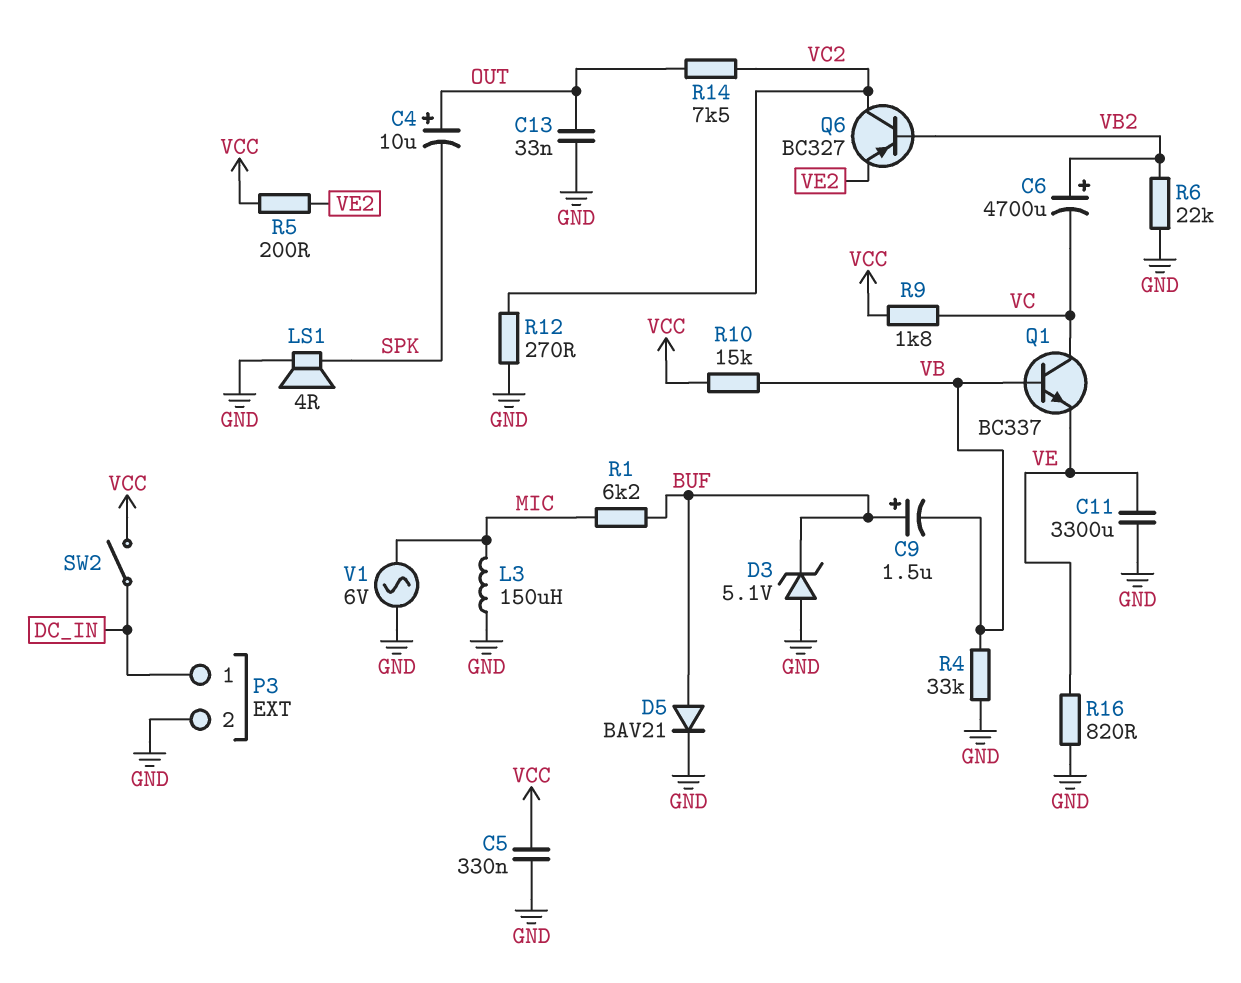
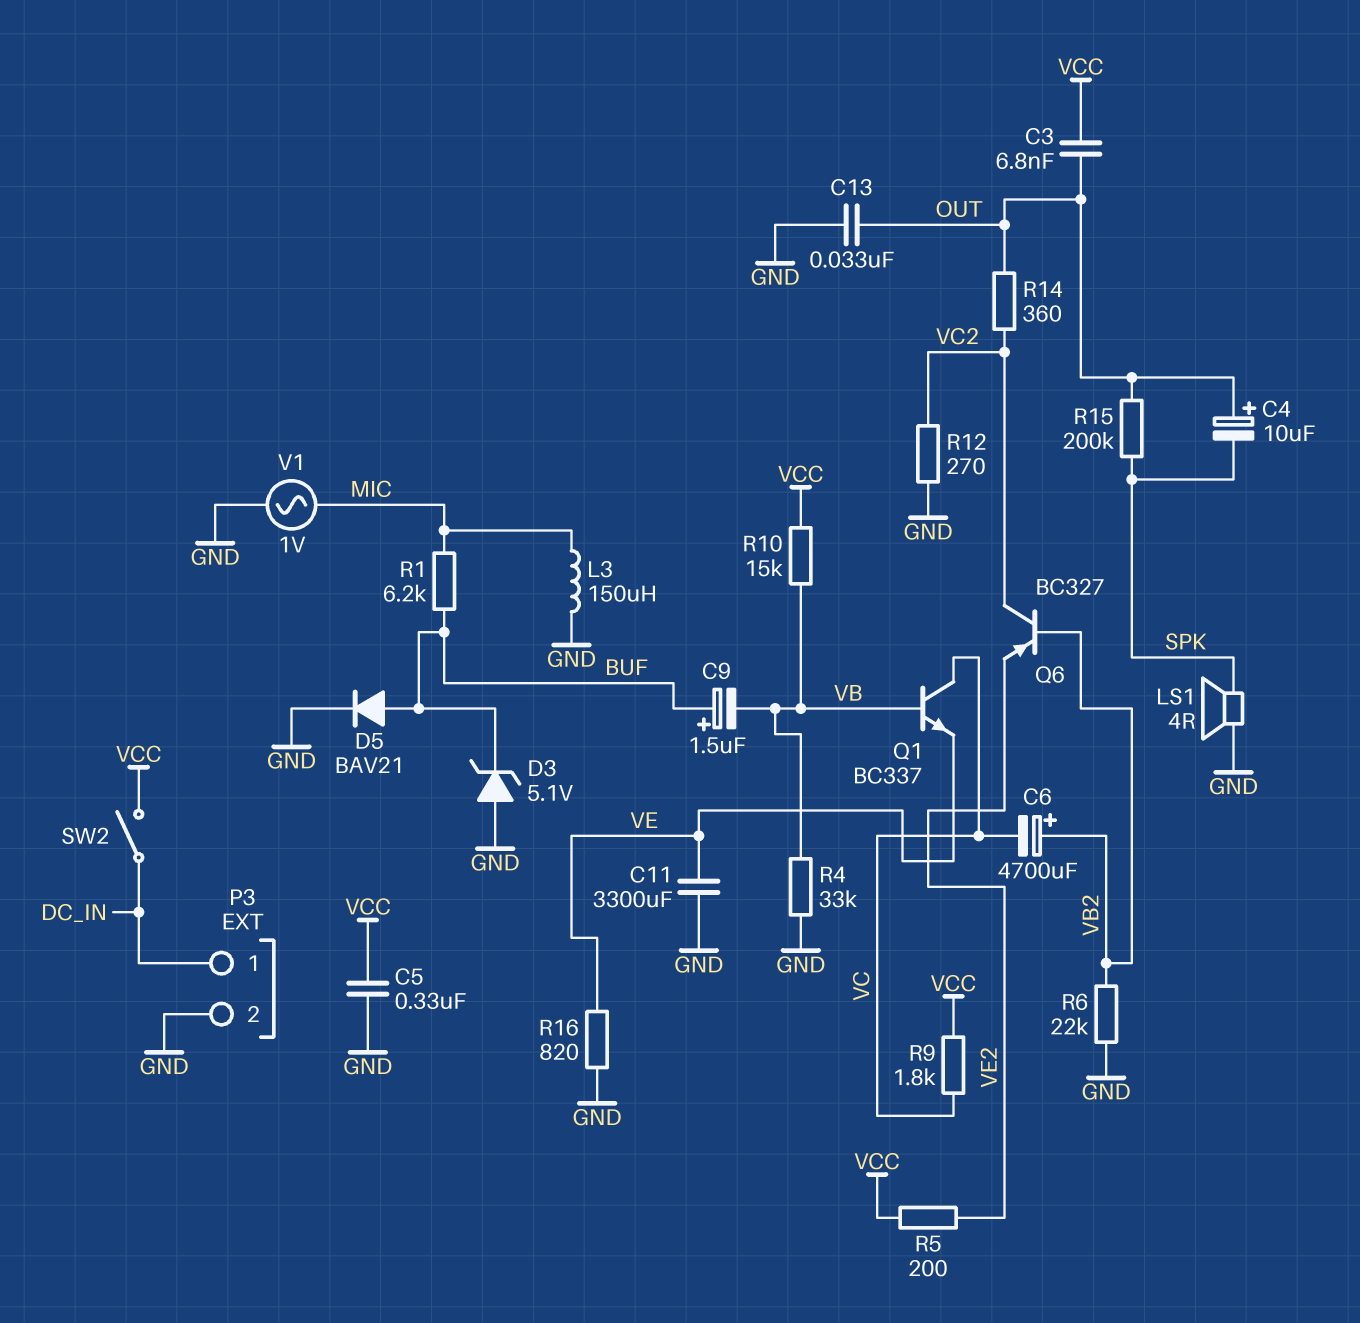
C3: none -> 6.8nF (OUT, VCC)
R14: 7.5k (OUT, VC2) -> 360 (OUT, VC2)
R15: none -> 200k (OUT, SPK)
V1: AC 6V (GND, MIC) -> AC 1V (GND, MIC)

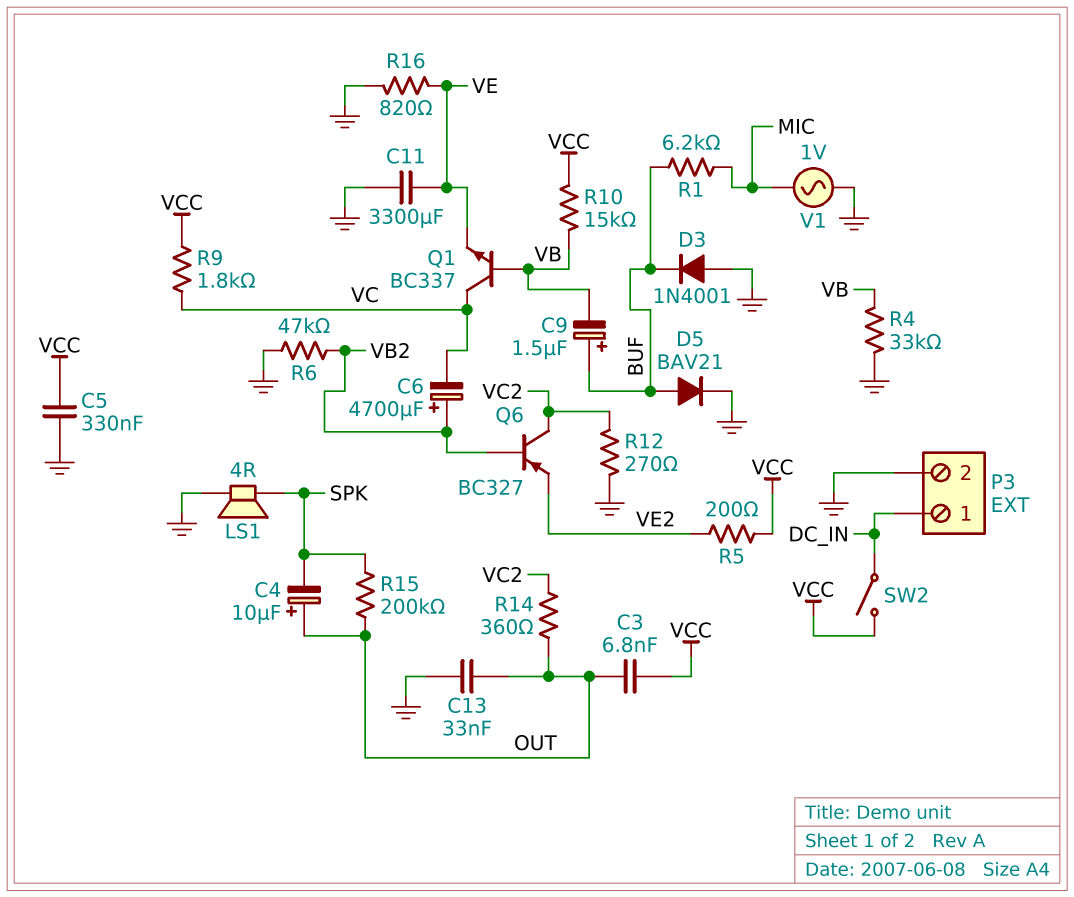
D3: zener 5.1V (A GND, K BUF) -> diode 1N4001 (A GND, K BUF)
L3: 150uH (GND, MIC) -> none
R6: 22k (GND, VB2) -> 47k (GND, VB2)

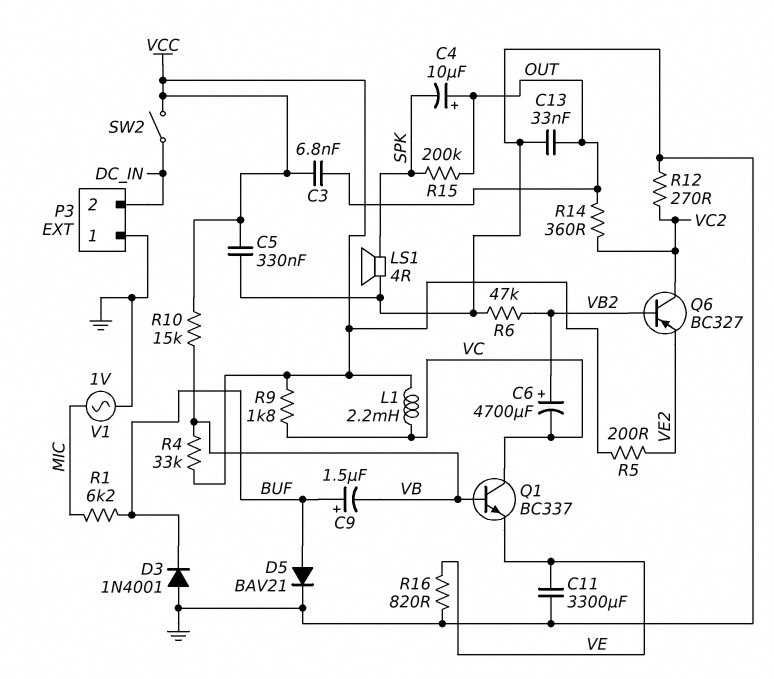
L1: none -> 2.2mH (VC, VCC)
P3 pin 1: DC_IN -> GND
P3 pin 2: GND -> DC_IN
R4: 33k (GND, VB) -> 33k (VB, VCC)

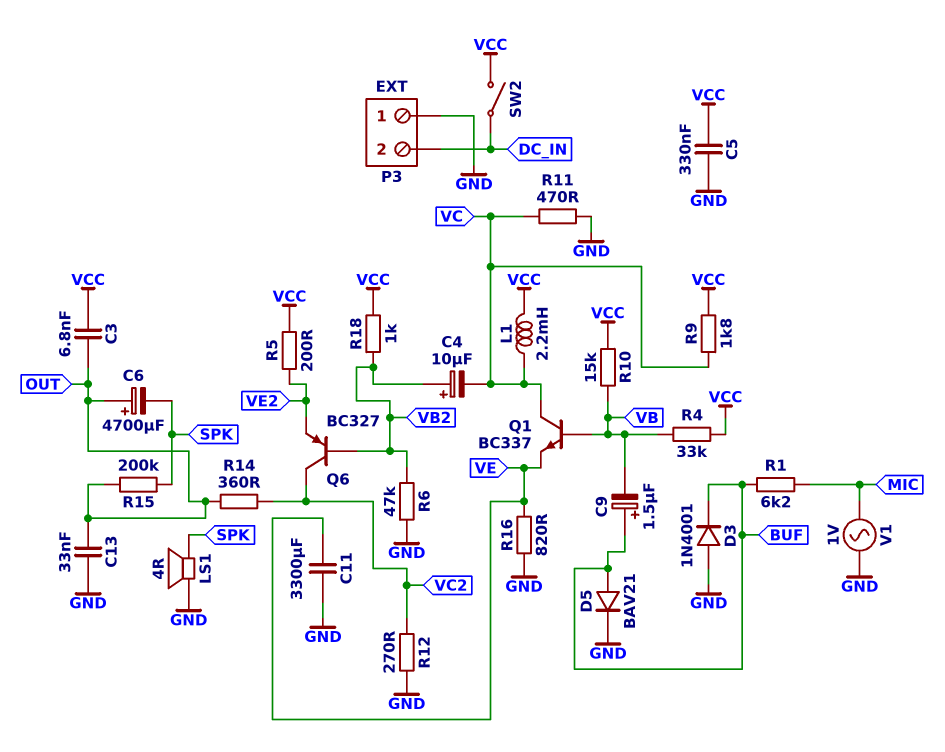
C4: 10uF (plus OUT, minus SPK) -> 10uF (plus VB2, minus VC)
C6: 4700uF (plus VB2, minus VC) -> 4700uF (plus OUT, minus SPK)
R11: none -> 470 (GND, VC)
R18: none -> 1k (VB2, VCC)

